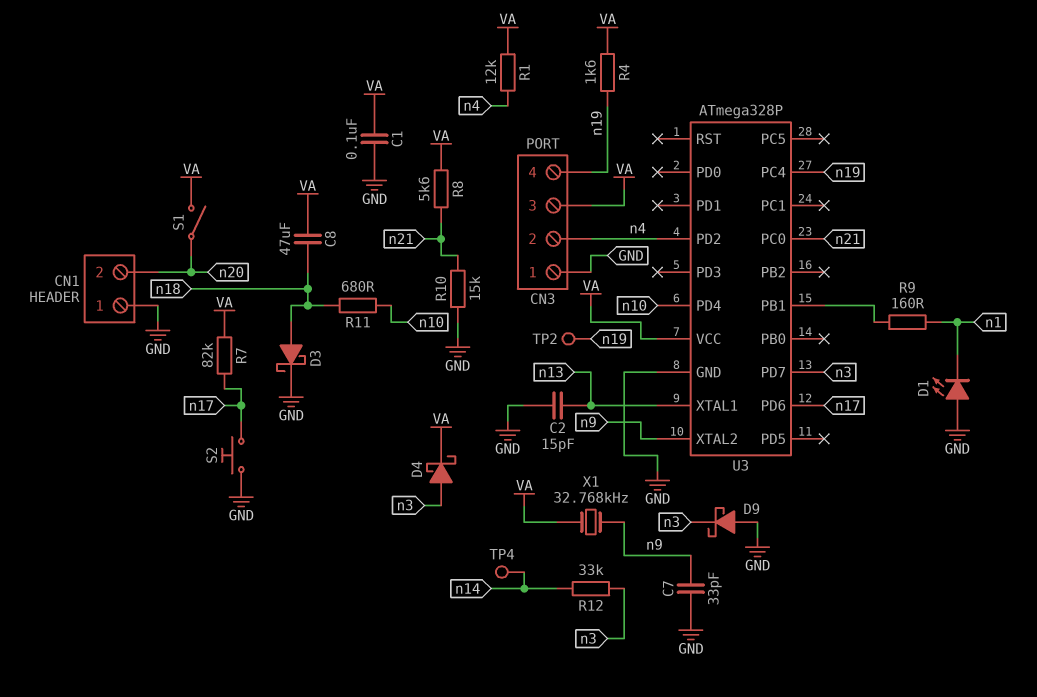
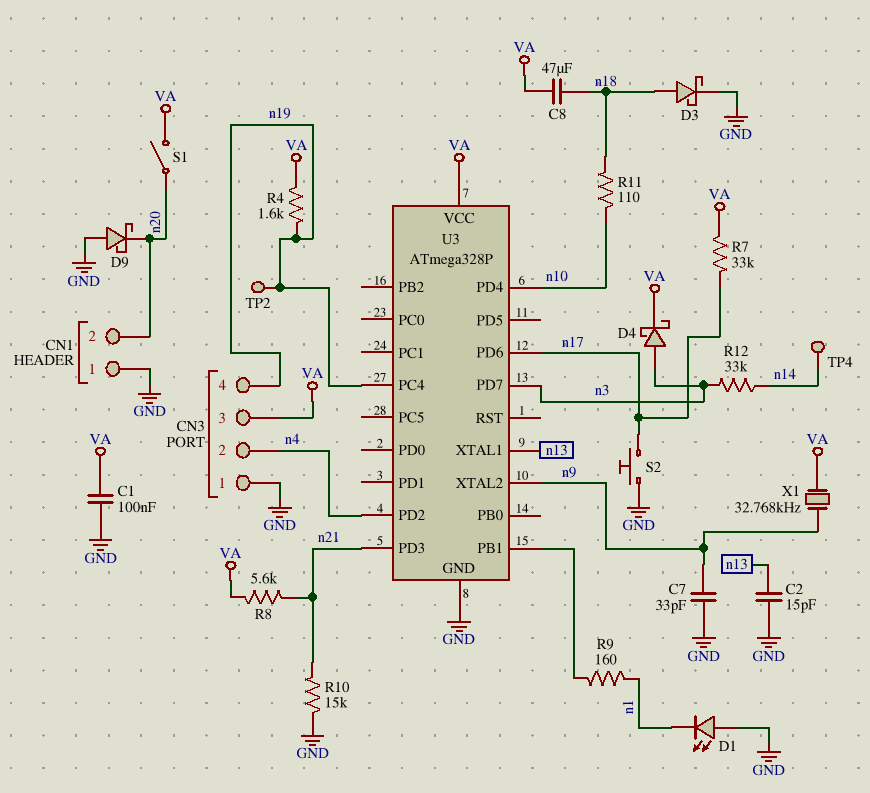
D9: schottky (A GND, K n3) -> schottky (A GND, K n20)
R1: 12k (VA, n4) -> none
R7: 82k (VA, n17) -> 33k (VA, n17)
R11: 680 (n10, n18) -> 110 (n10, n18)
U3 pin PC0: n21 -> none
U3 pin PD3: none -> n21

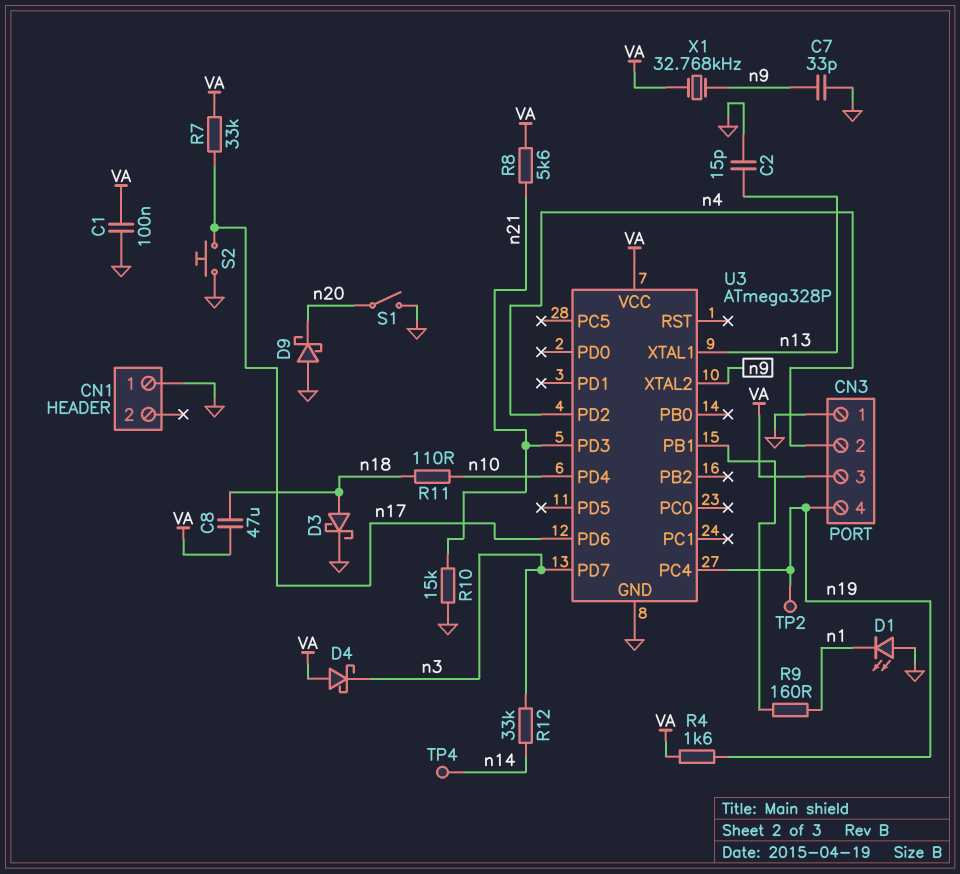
CN1 pin 2: n20 -> none
D4: schottky (A n3, K VA) -> schottky (A VA, K n3)
S1: switch (VA, n20) -> switch (GND, n20)

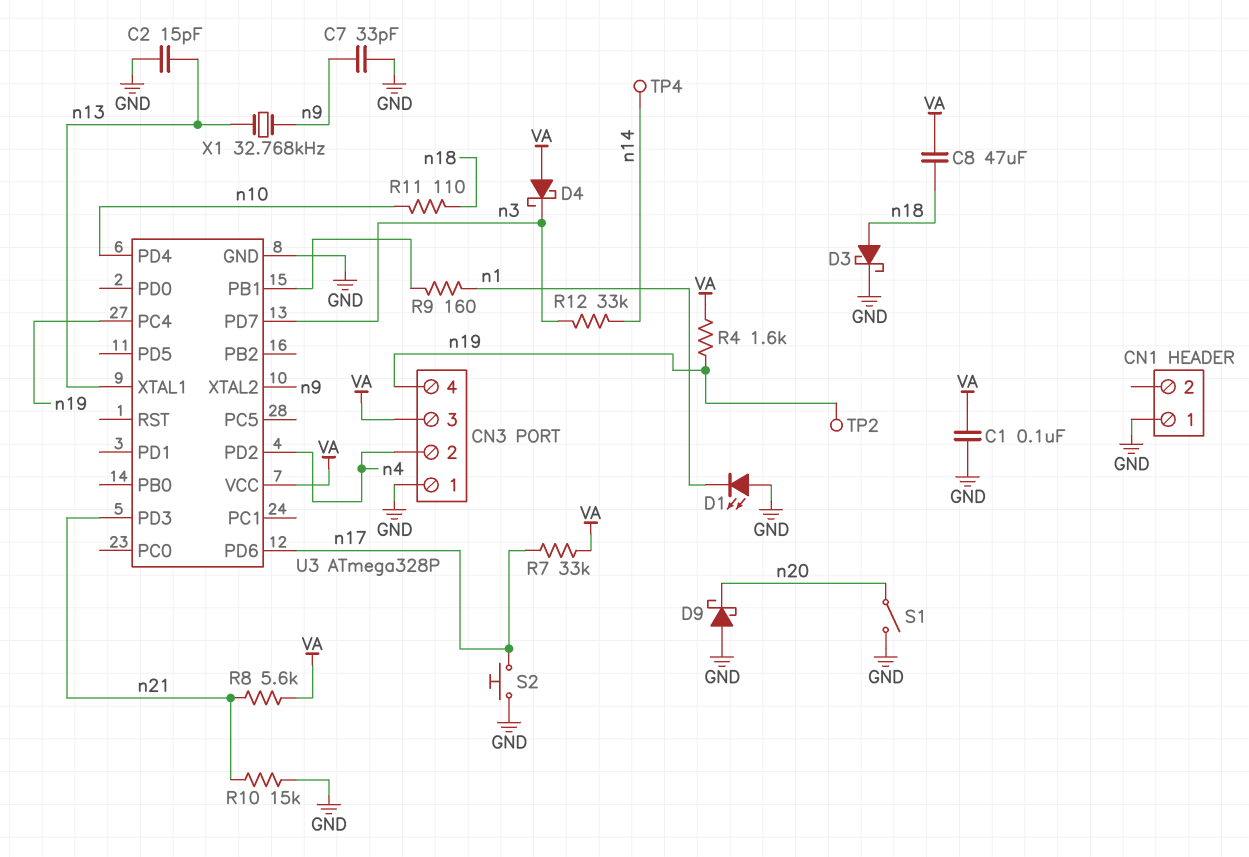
X1: 32.768kHz (VA, n9) -> 32.768kHz (n9, n13)

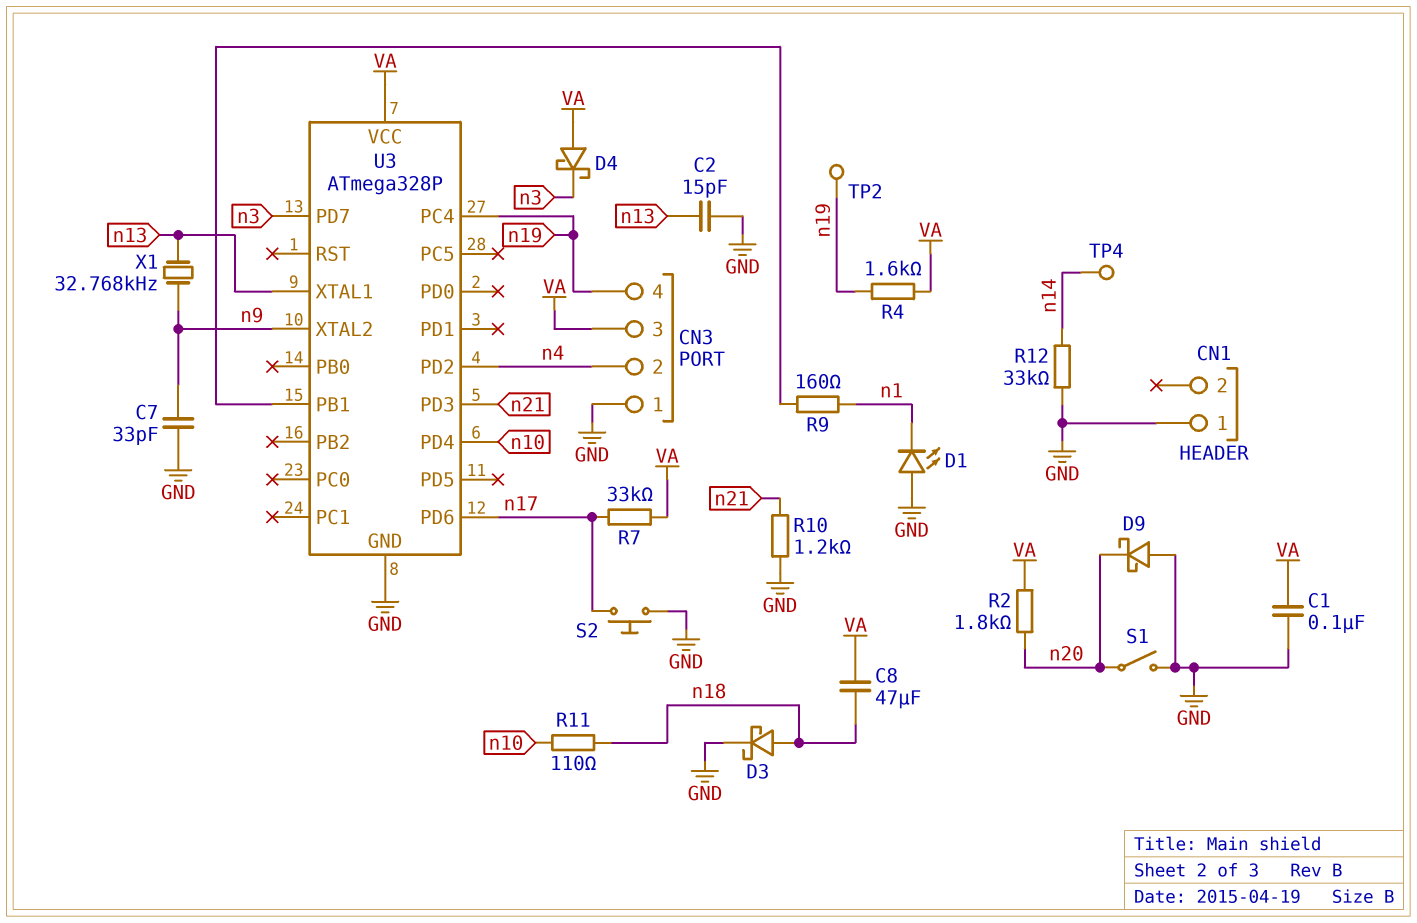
R2: none -> 1.8k (VA, n20)
R8: 5.6k (VA, n21) -> none
R10: 15k (GND, n21) -> 1.2k (GND, n21)
R12: 33k (n3, n14) -> 33k (GND, n14)

